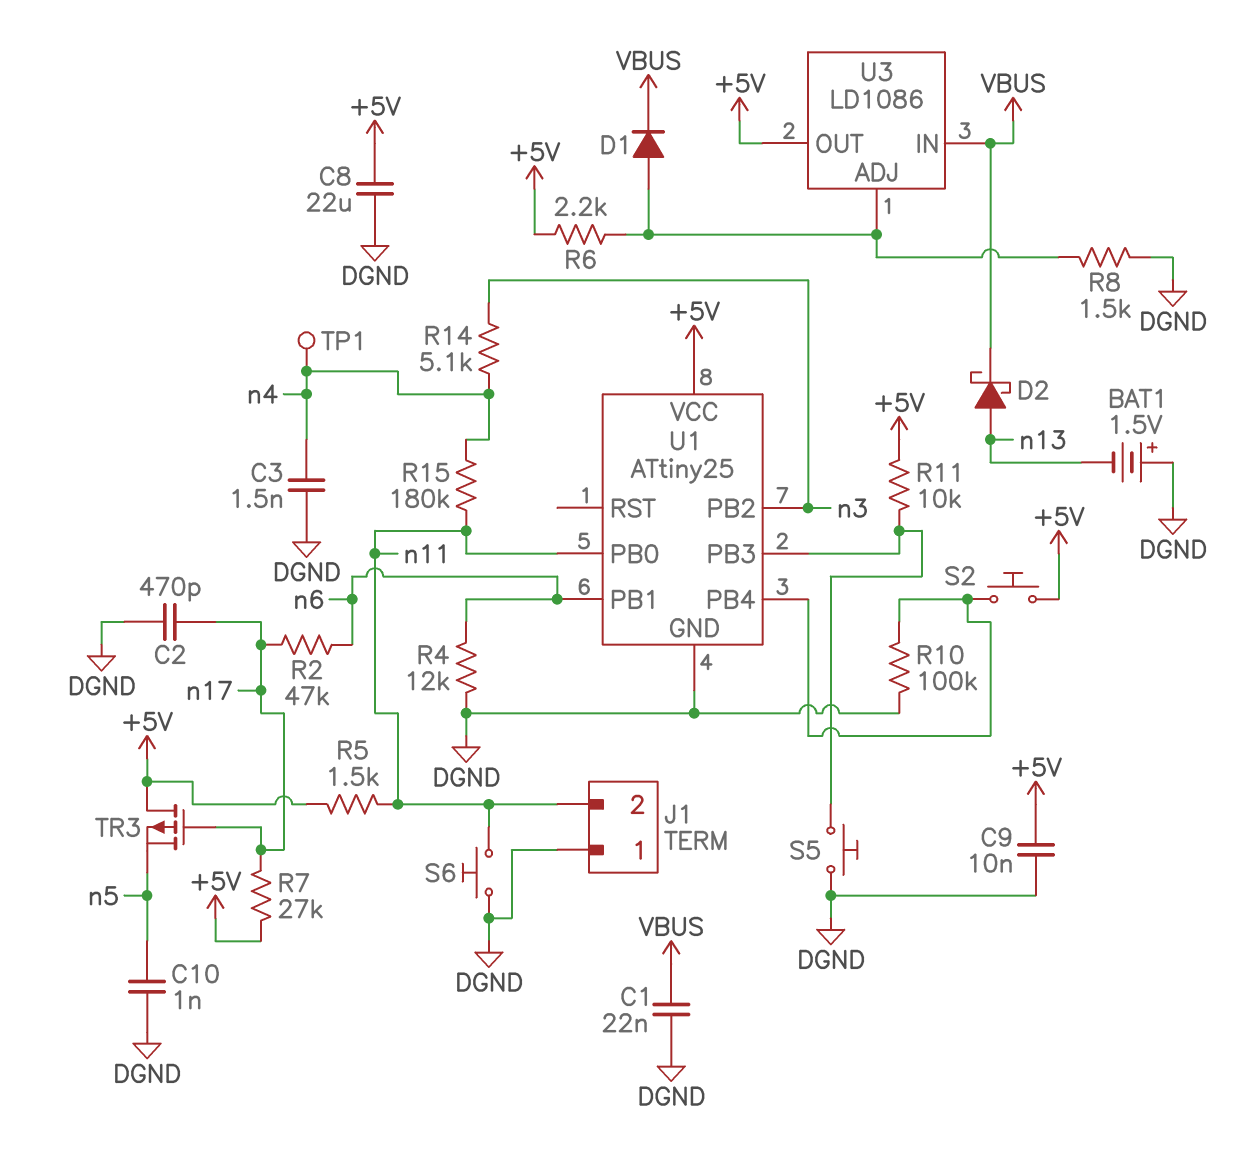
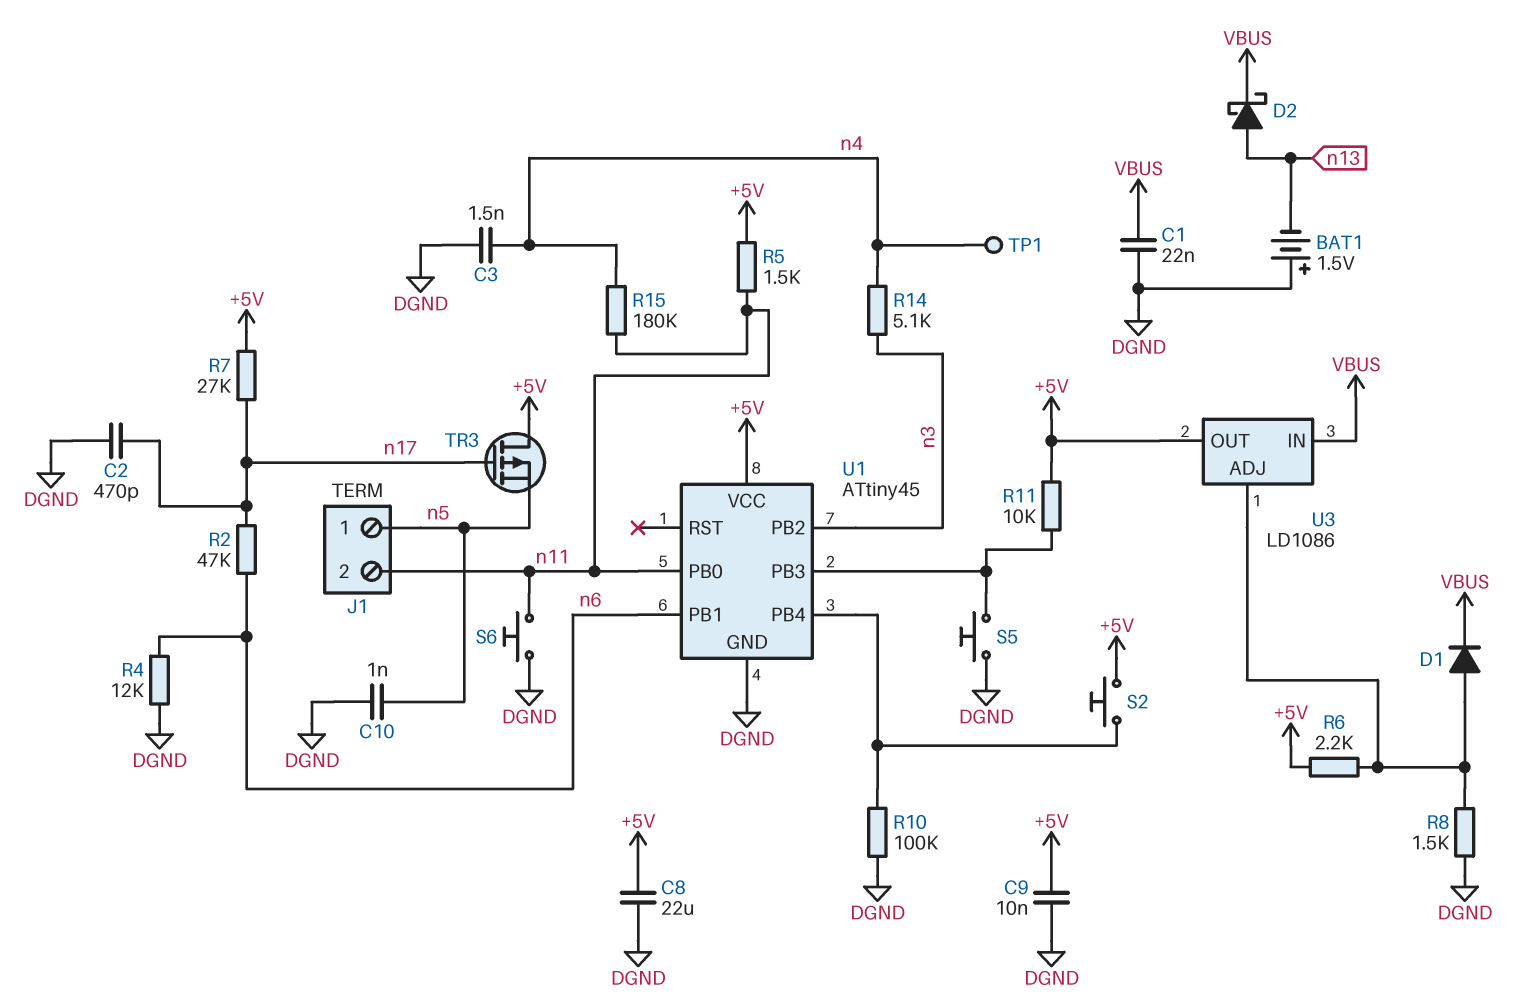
J1 pin 1: DGND -> n5
U1: ATtiny25 -> ATtiny45

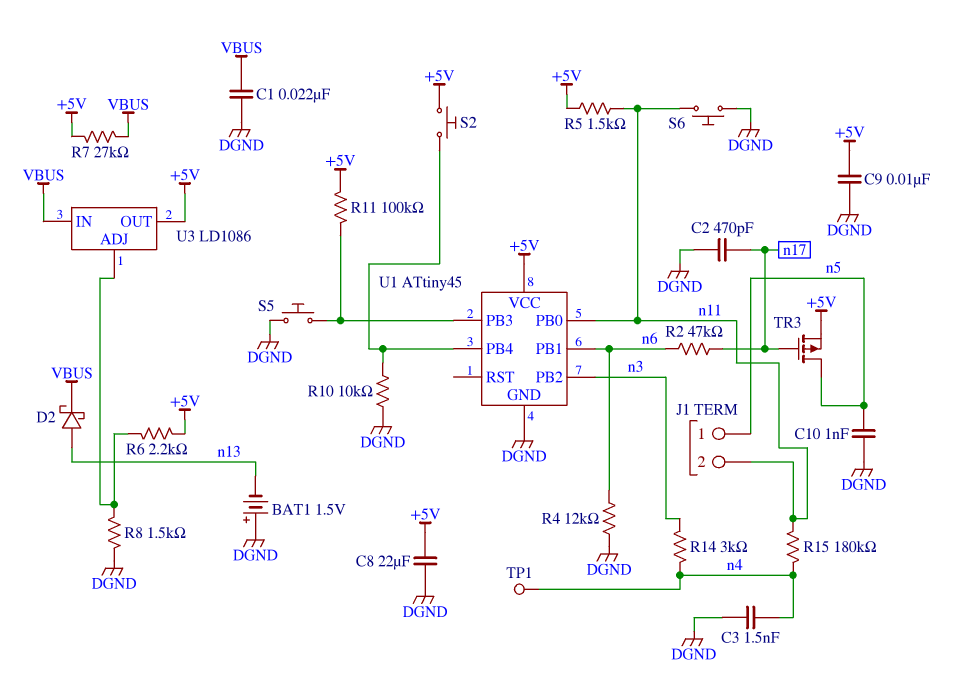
D1: diode (A U3/ADJ, K VBUS) -> none
R7: 27k (+5V, n17) -> 27k (+5V, VBUS)
R10: 100k (DGND, U1/PB4) -> 10k (DGND, U1/PB4)
R11: 10k (+5V, U1/PB3) -> 100k (+5V, U1/PB3)
R14: 5.1k (n3, n4) -> 3k (n3, n4)
TR3: PMOS (G n17, D +5V, S n5) -> PMOS (G n17, D n5, S +5V)

